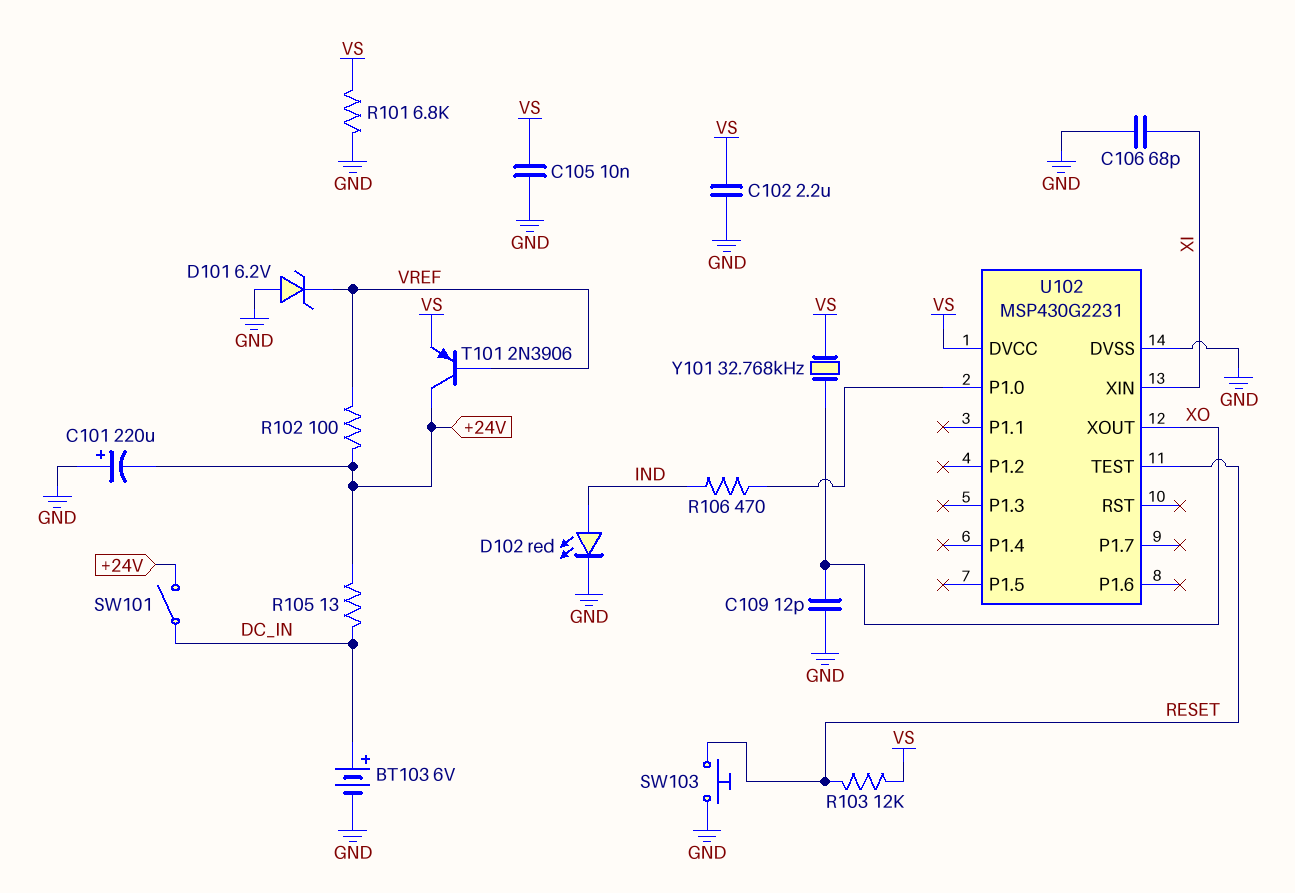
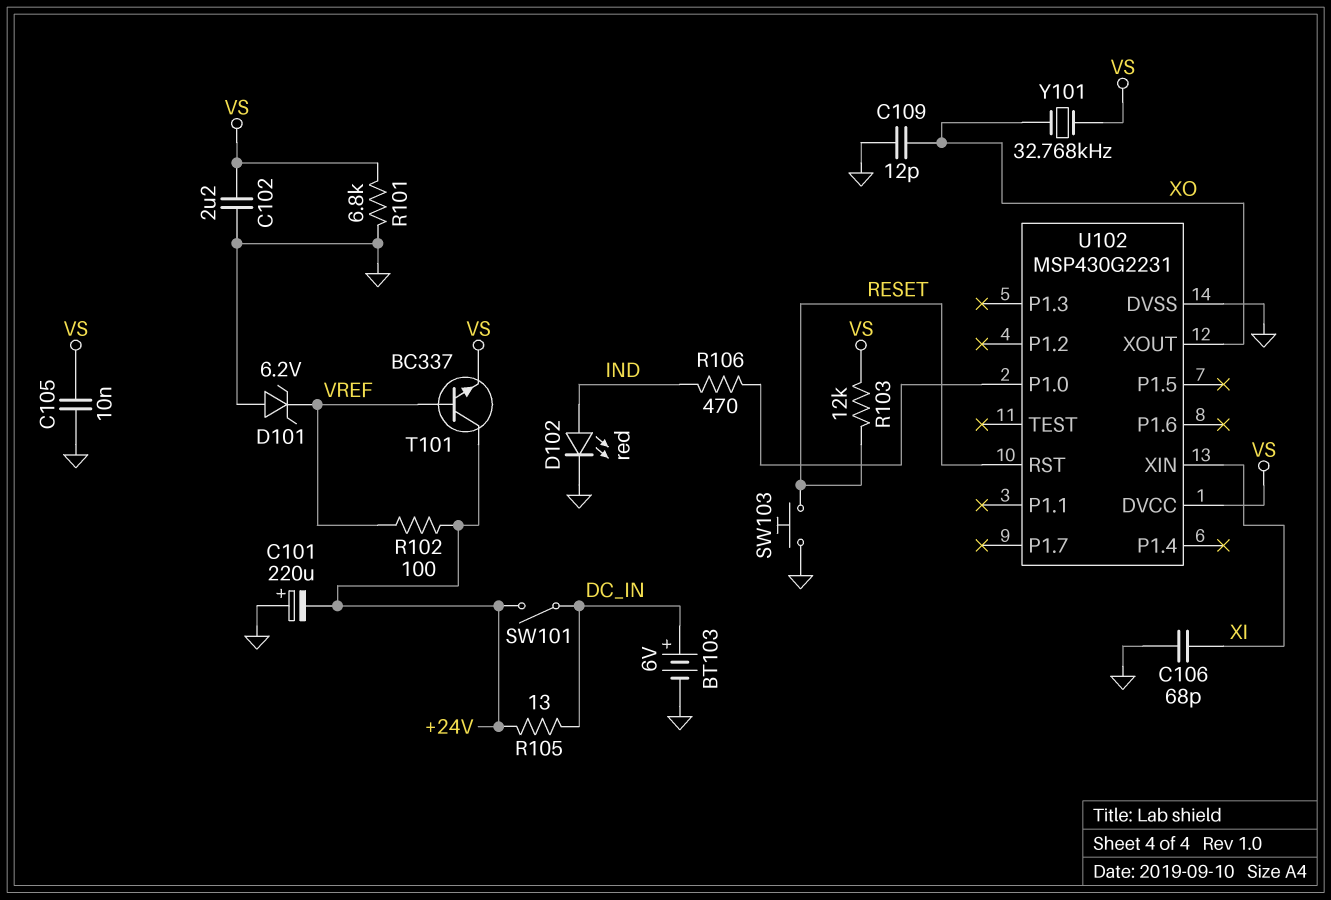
T101: PNP 2N3906 (B VREF, C +24V, E VS) -> NPN BC337 (B VREF, C +24V, E VS)
U102 pin RST: none -> RESET
U102 pin TEST: RESET -> none

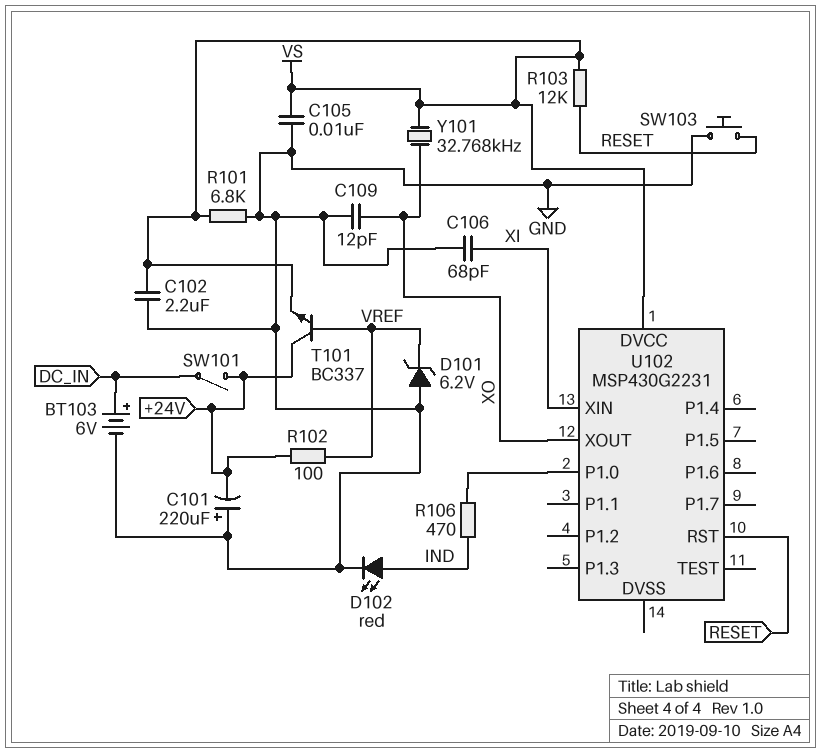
R105: 13 (+24V, DC_IN) -> none
U102 pin DVSS: GND -> none

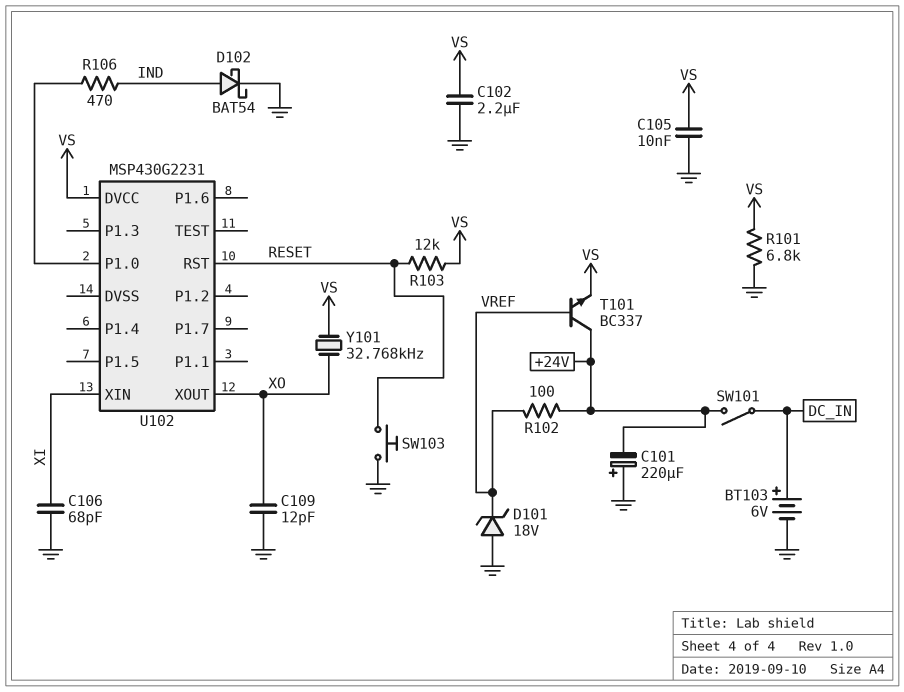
D101: zener 6.2V (A GND, K VREF) -> zener 18V (A GND, K VREF)
D102: LED red (A IND, K GND) -> schottky BAT54 (A IND, K GND)

